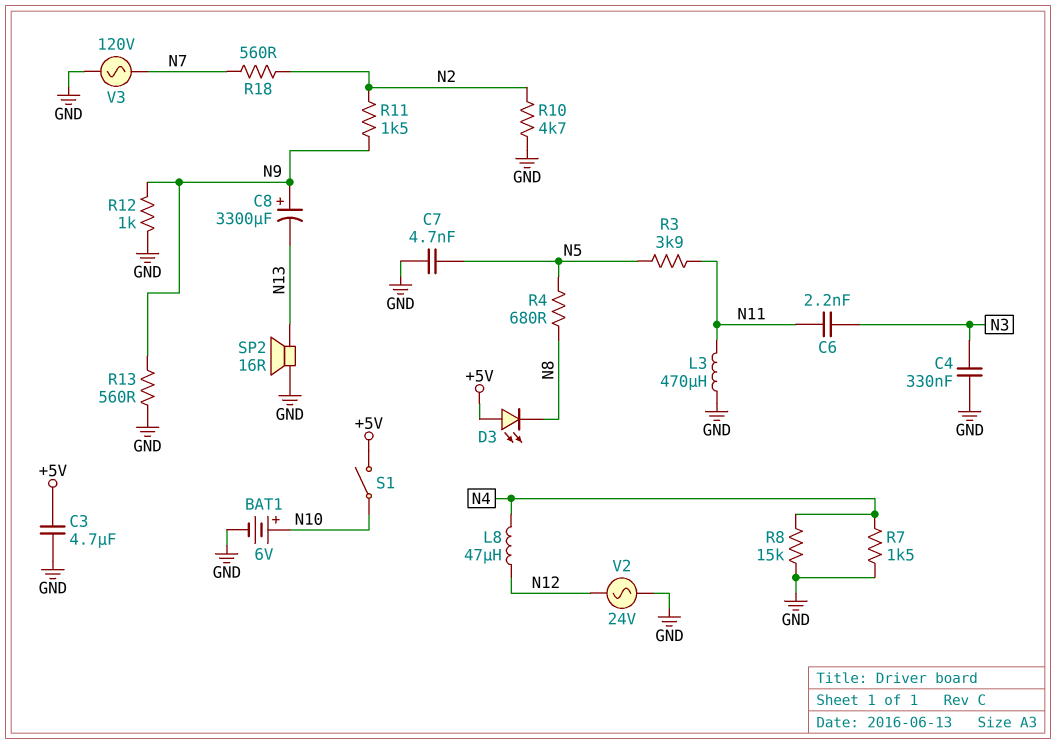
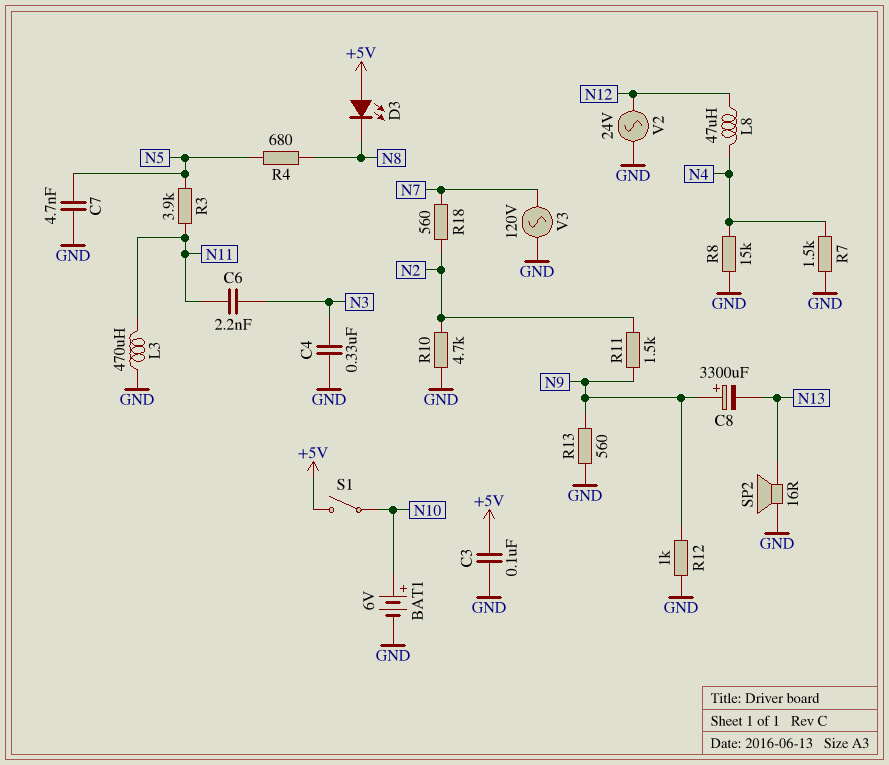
C3: 4.7uF (+5V, GND) -> 100nF (+5V, GND)

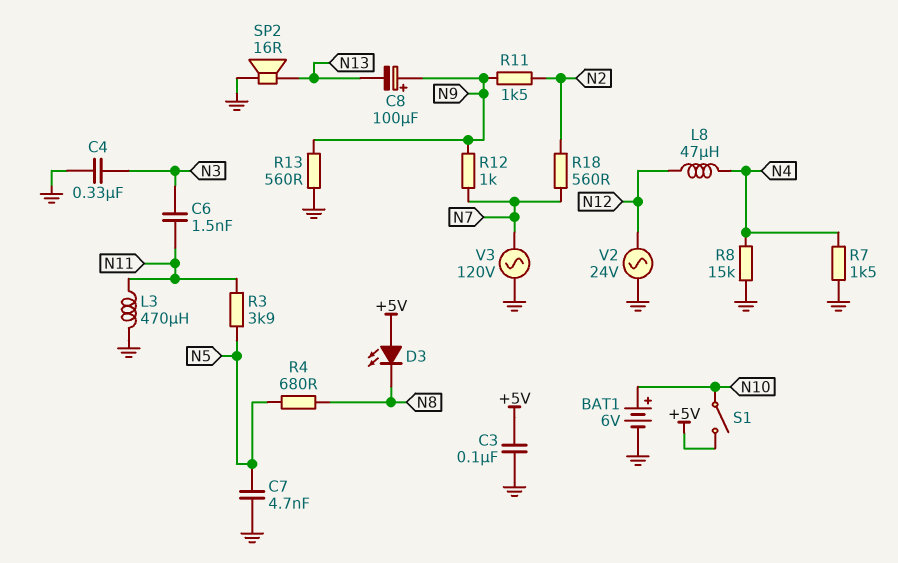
C6: 2.2nF (N3, N11) -> 1.5nF (N3, N11)
C8: 3300uF (plus N9, minus N13) -> 100uF (plus N9, minus N13)
R10: 4.7k (GND, N2) -> none
R12: 1k (GND, N9) -> 1k (N7, N9)

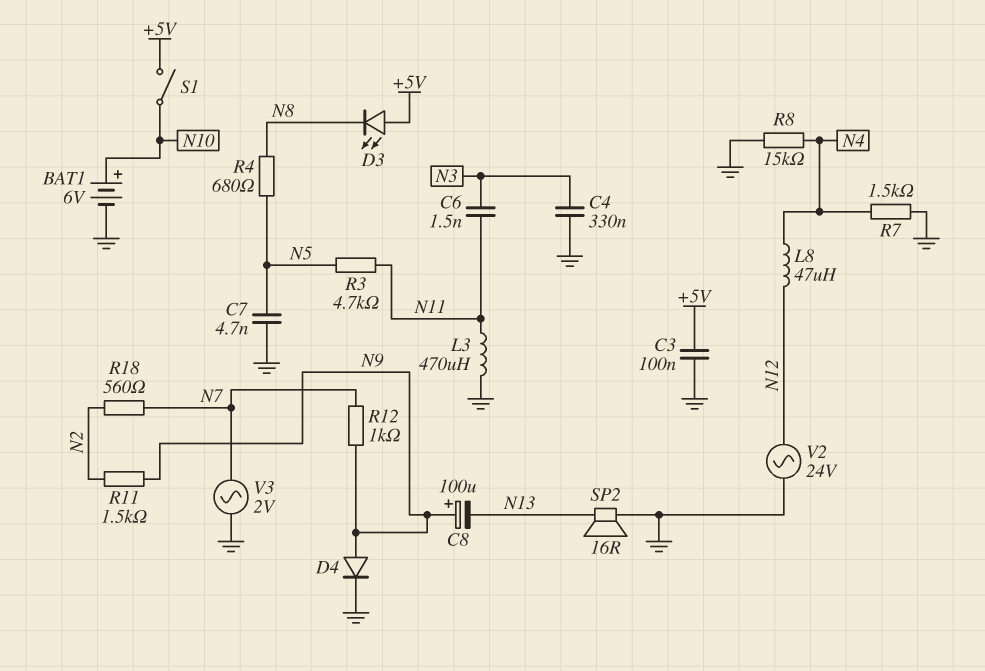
D4: none -> diode (A N9, K GND)
R3: 3.9k (N5, N11) -> 4.7k (N5, N11)
R13: 560 (GND, N9) -> none
V3: AC 120V (GND, N7) -> AC 2V (GND, N7)

